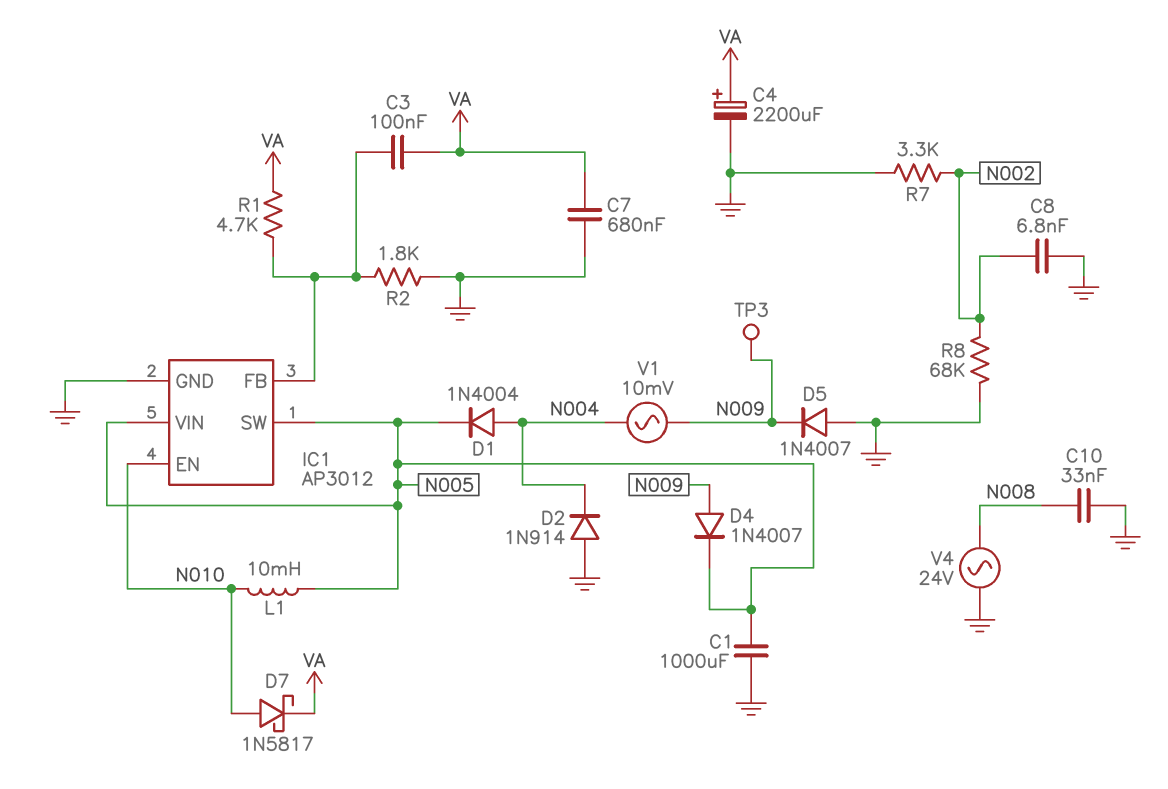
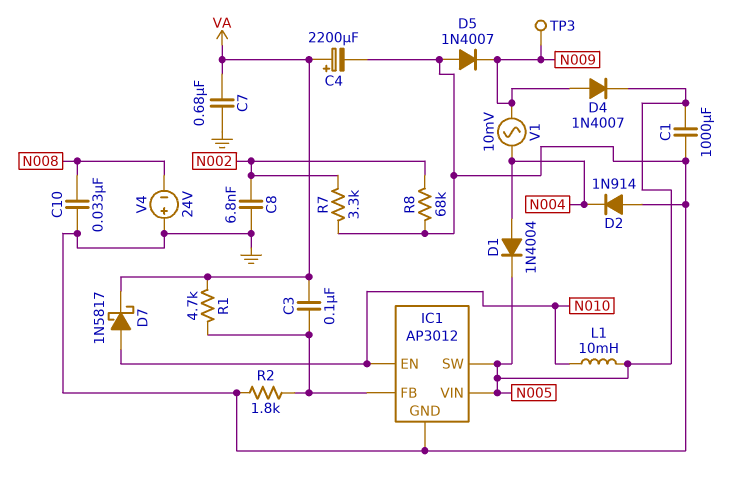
V4: AC 24V (GND, N008) -> 24V (plus GND, minus N008)

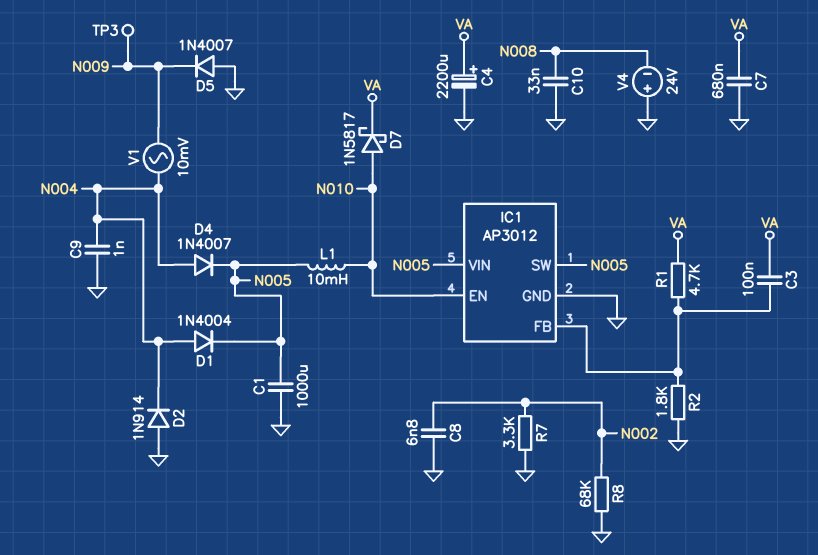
C9: none -> 1nF (GND, N004)
D4: diode 1N4007 (A N009, K N005) -> diode 1N4007 (A N004, K N005)

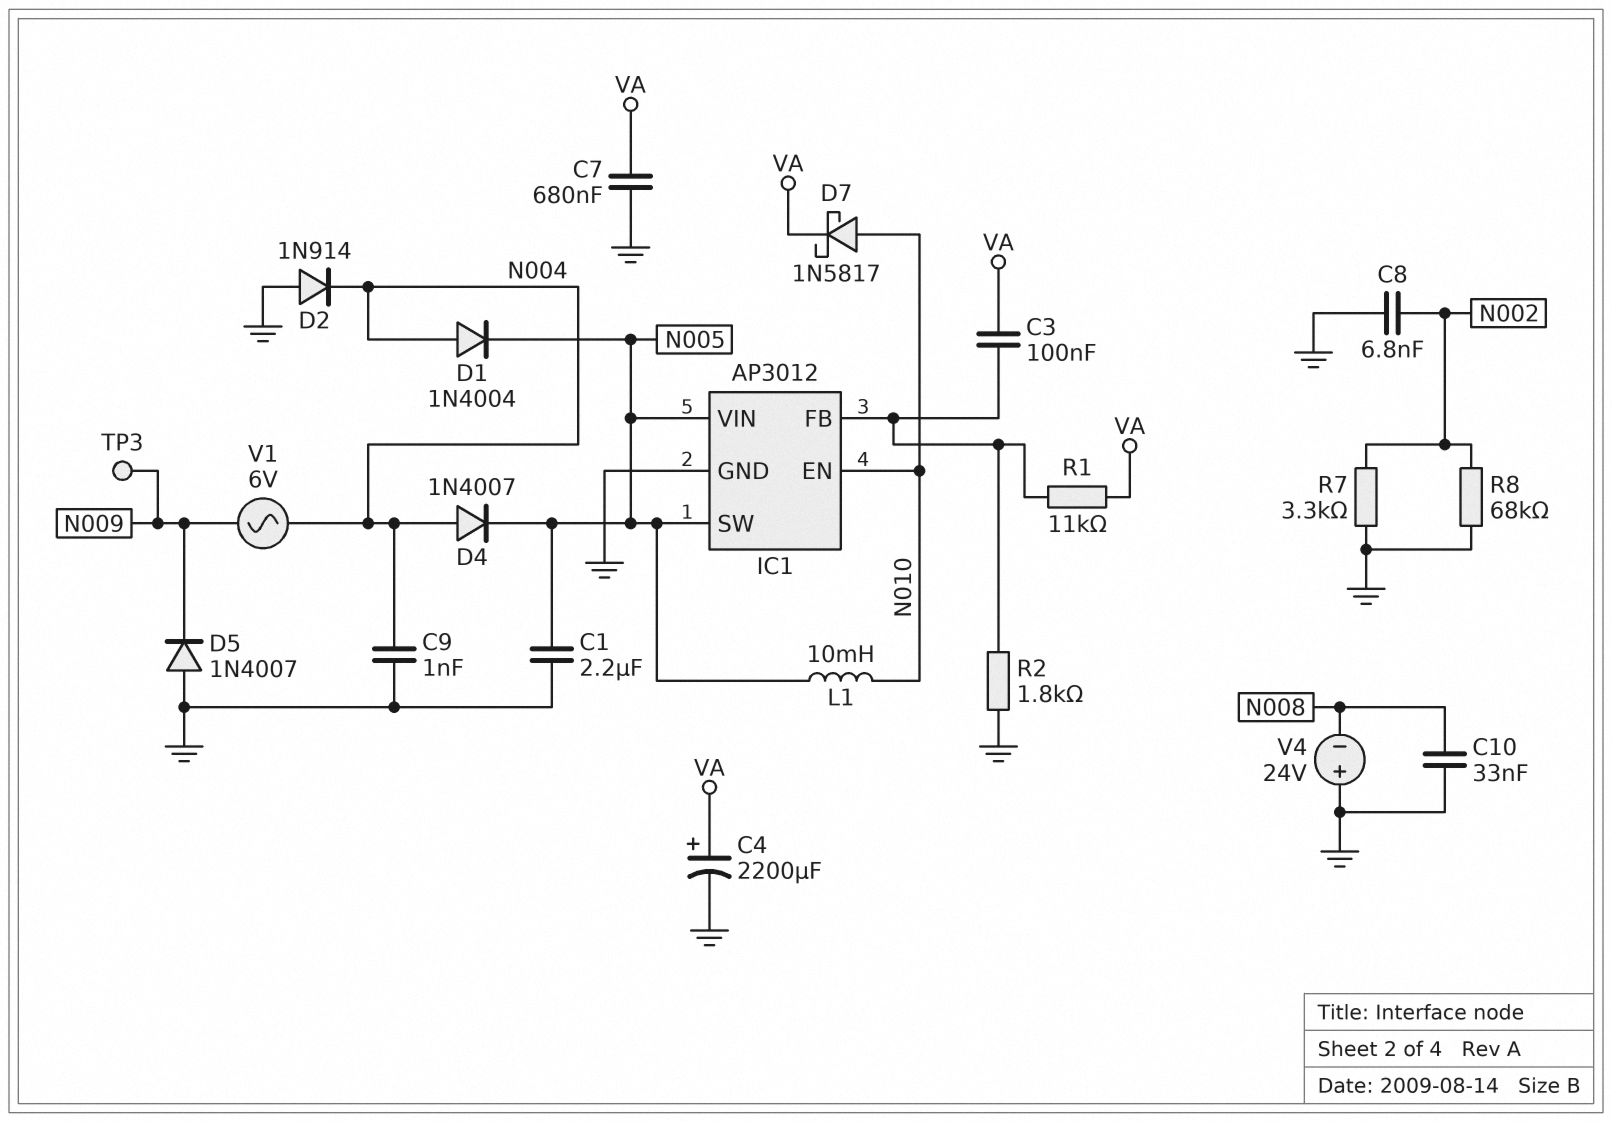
C1: 1000uF (GND, N005) -> 2.2uF (GND, N005)
R1: 4.7k (IC1/FB, VA) -> 11k (IC1/FB, VA)
V1: AC 10mV (N004, N009) -> AC 6V (N004, N009)

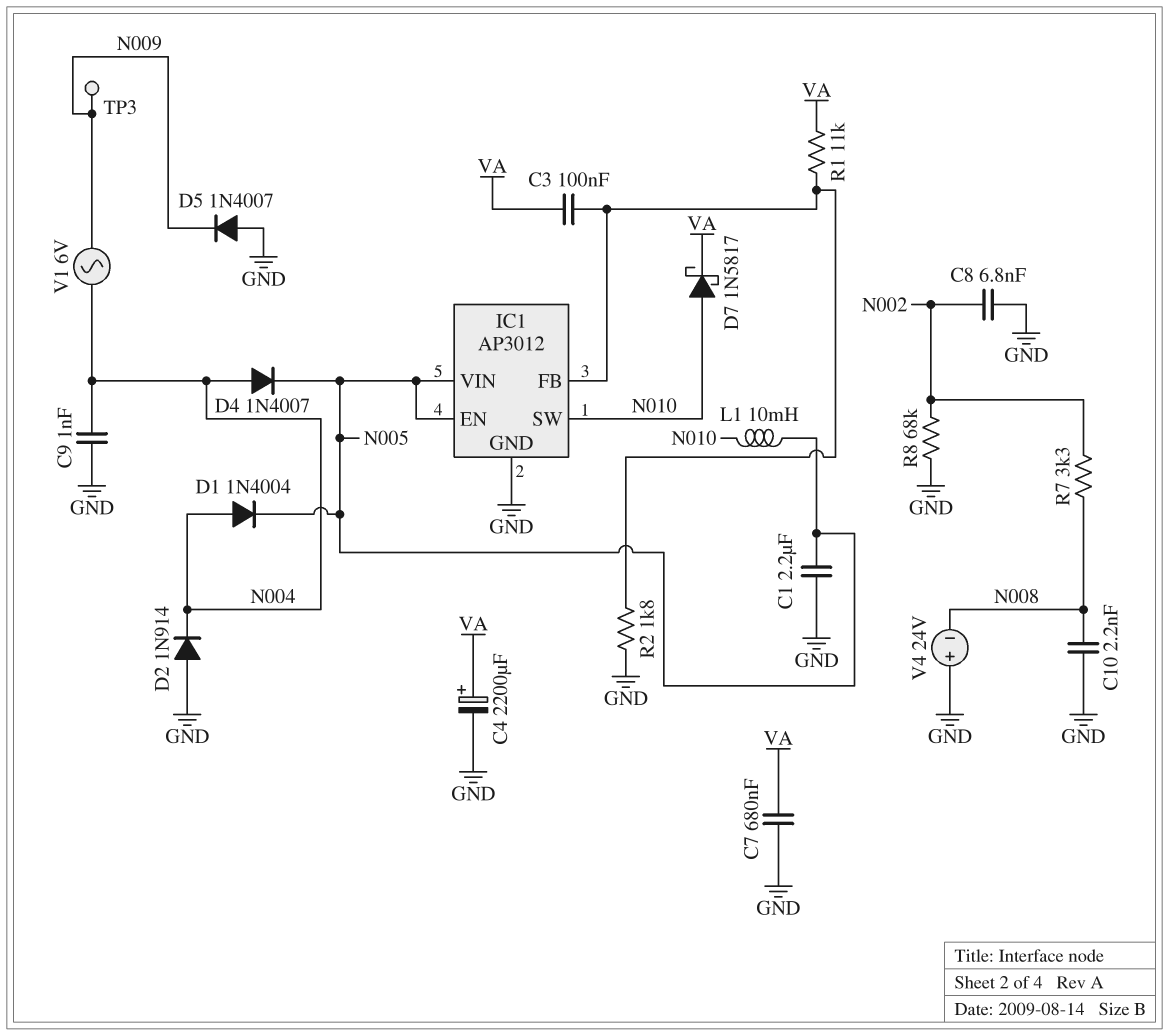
C10: 33nF (GND, N008) -> 2.2nF (GND, N008)
IC1 pin EN: N010 -> N005
IC1 pin SW: N005 -> N010
R7: 3.3k (GND, N002) -> 3.3k (N002, N008)

